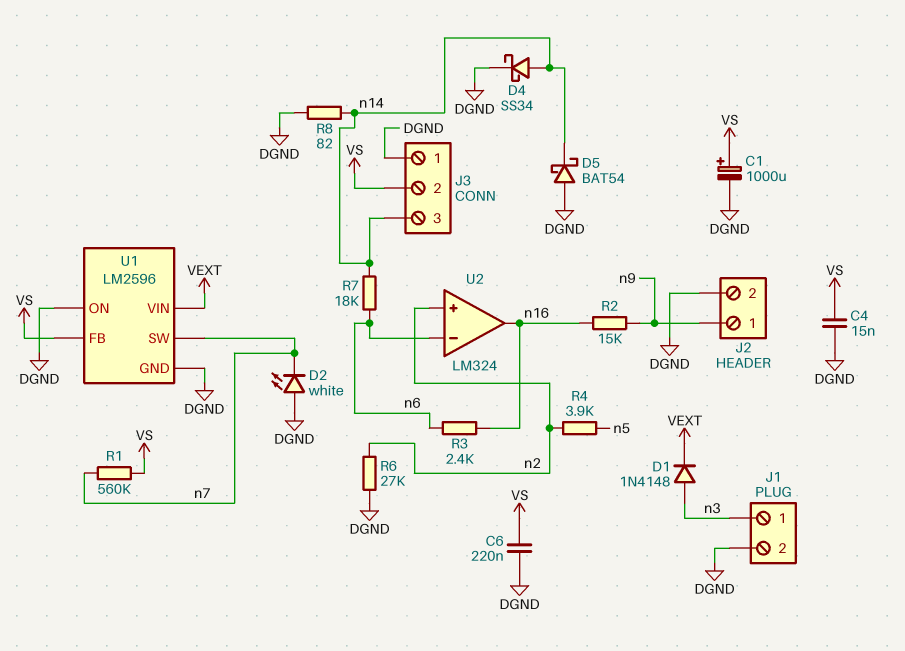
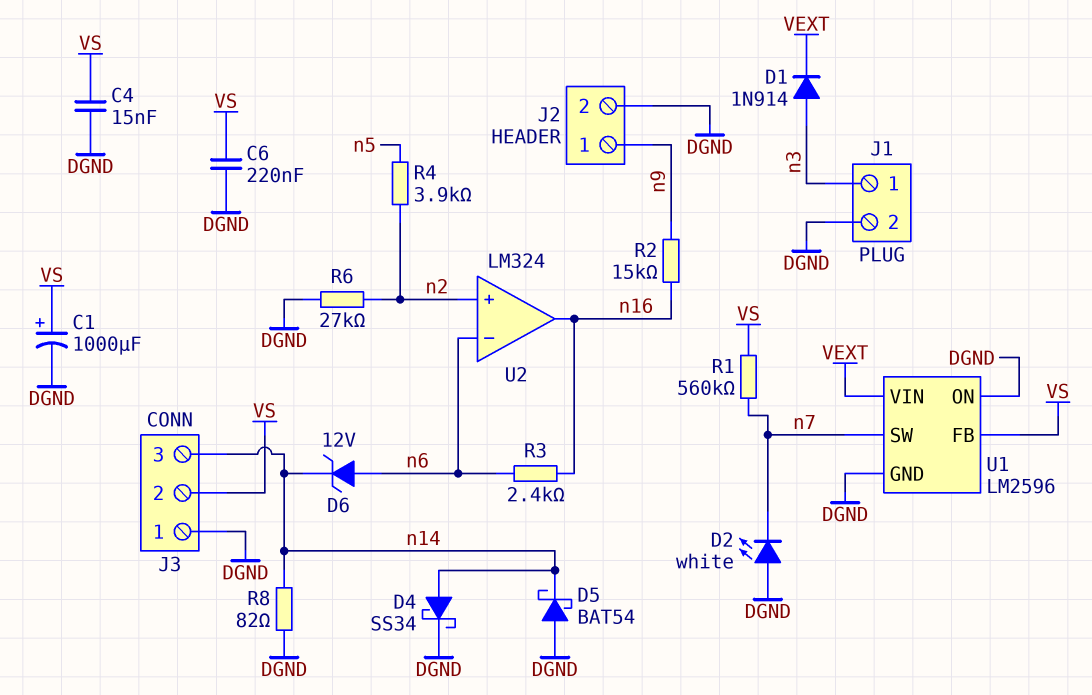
D1: diode 1N4148 (A n3, K VEXT) -> diode 1N914 (A n3, K VEXT)
D6: none -> zener 12V (A n6, K n14)
R7: 18k (n6, n14) -> none

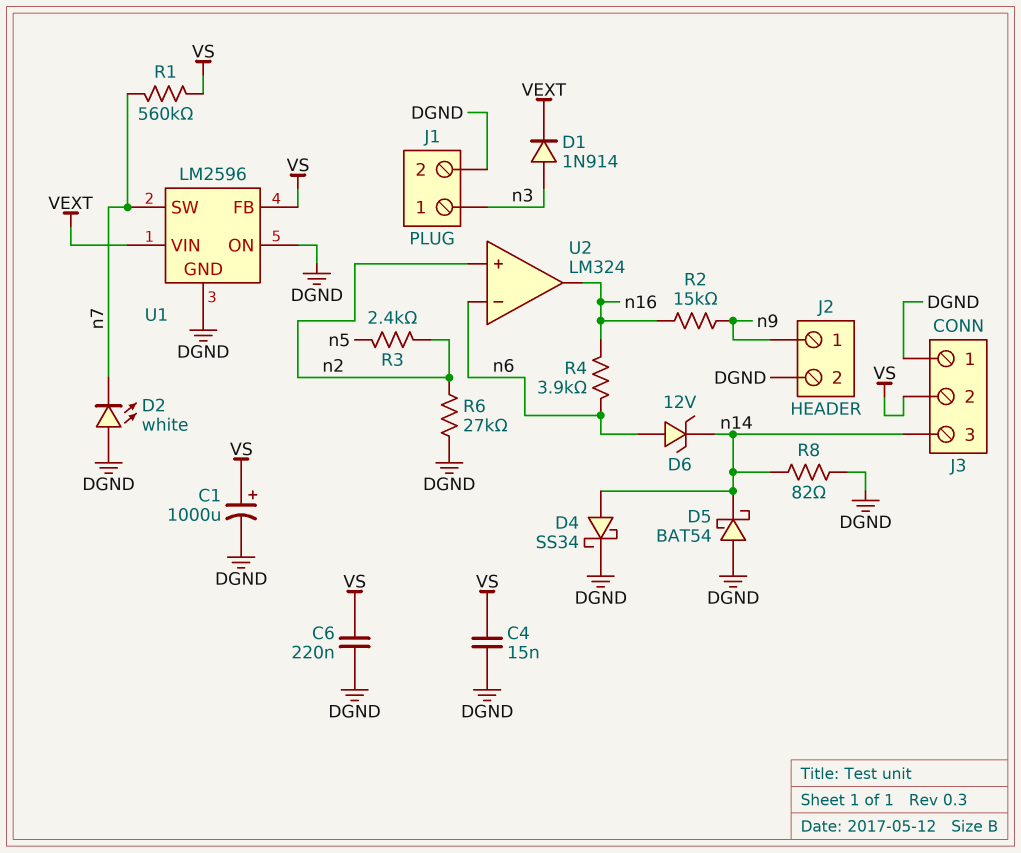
R3: 2.4k (n6, n16) -> 2.4k (n2, n5)
R4: 3.9k (n2, n5) -> 3.9k (n6, n16)

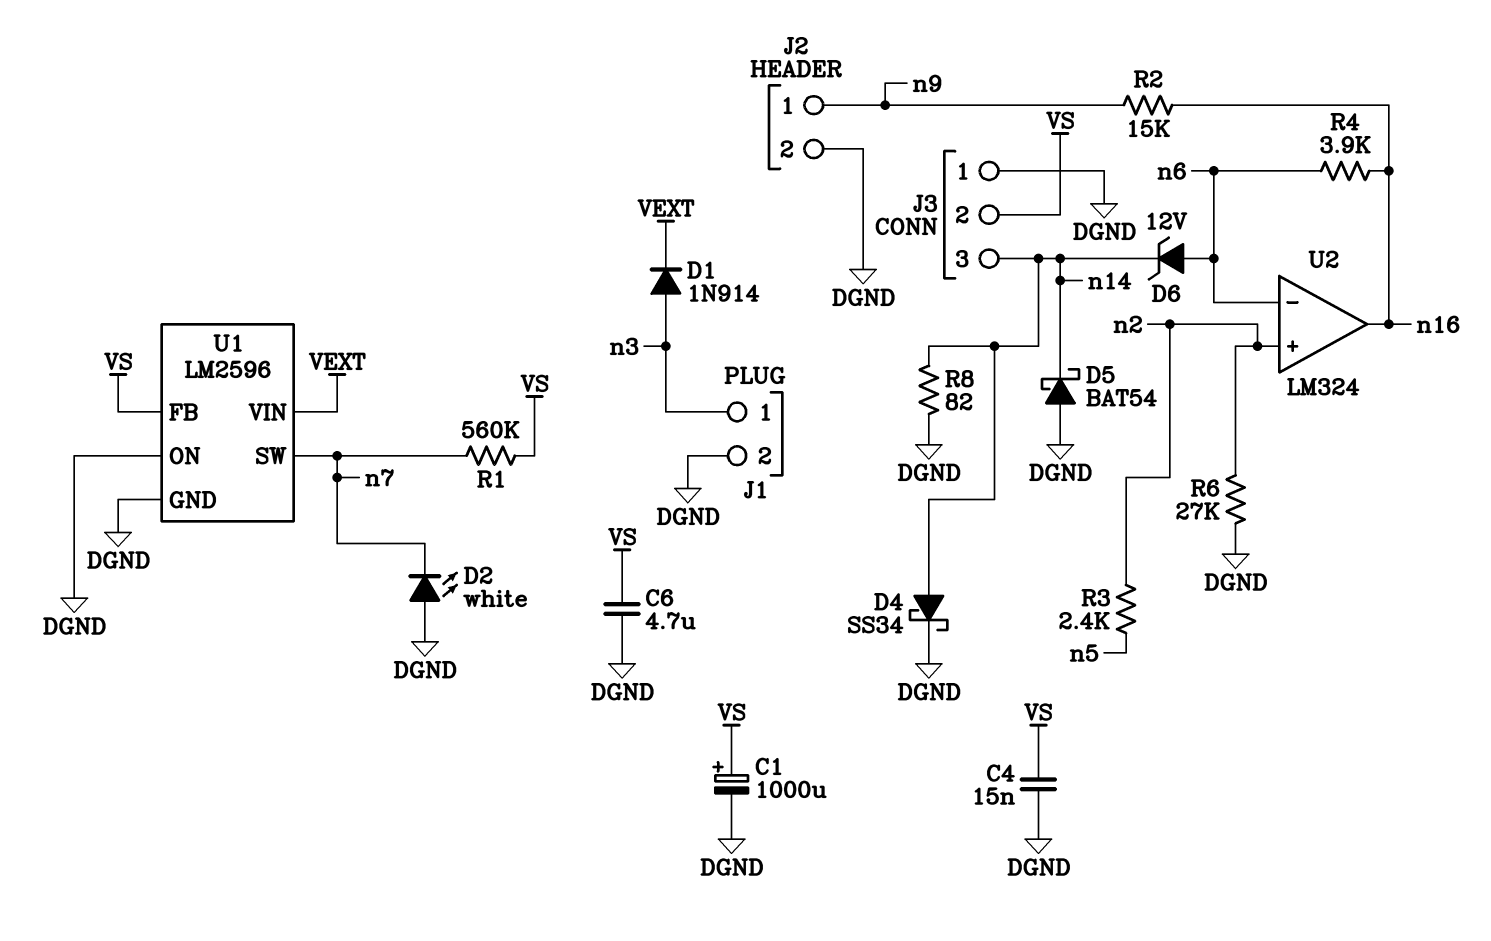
C6: 220nF (DGND, VS) -> 4.7uF (DGND, VS)

